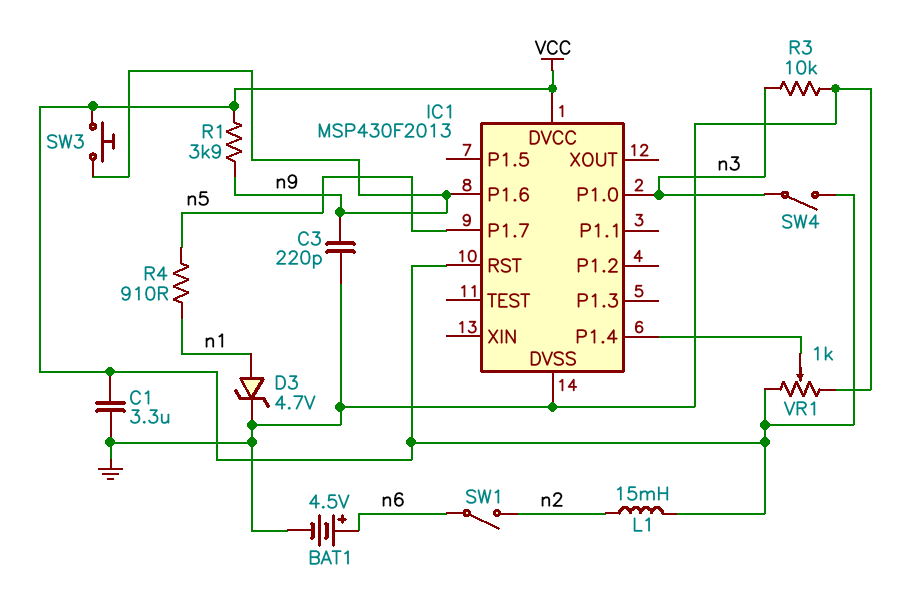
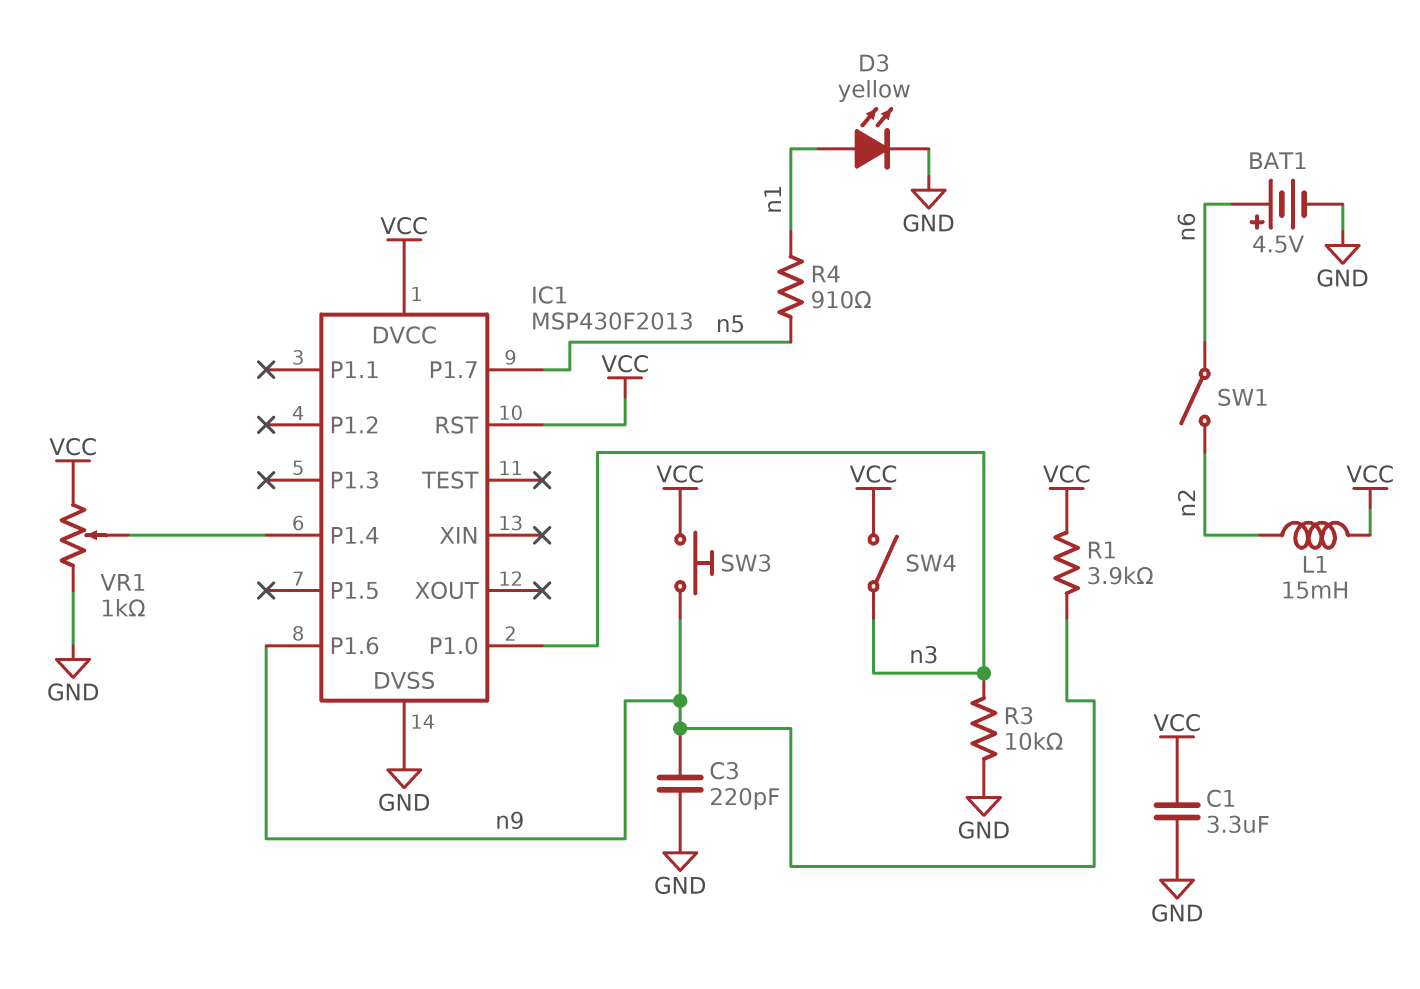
D3: zener 4.7V (A n1, K GND) -> LED yellow (A n1, K GND)

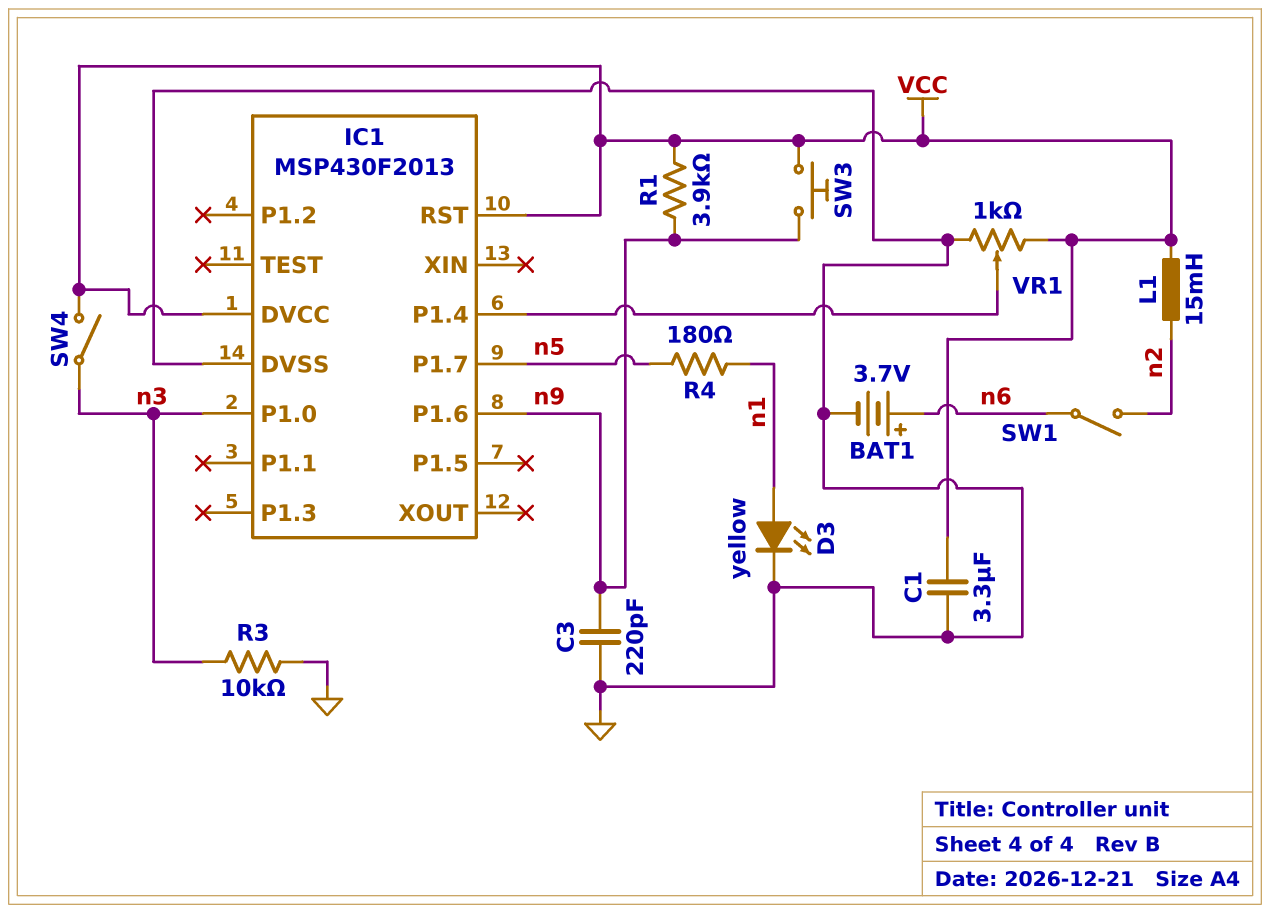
BAT1: 4.5V (plus n6, minus GND) -> 3.7V (plus n6, minus GND)
R4: 910 (n1, n5) -> 180 (n1, n5)

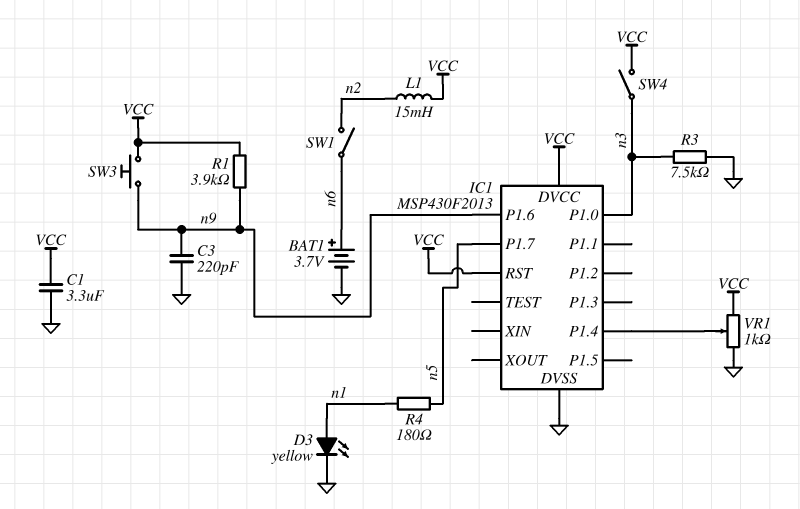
R3: 10k (GND, n3) -> 7.5k (GND, n3)

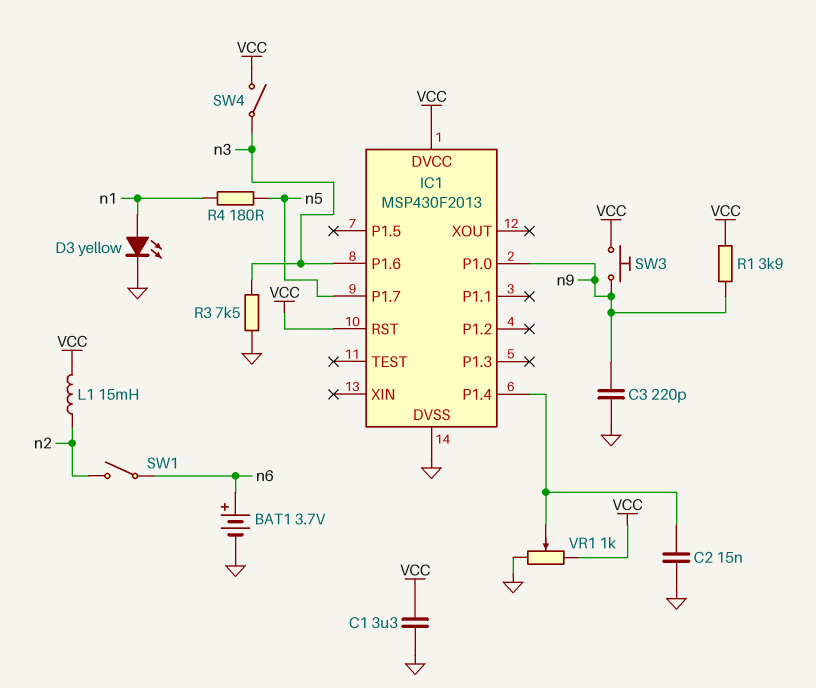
C2: none -> 15nF (GND, IC1/P1.4)
IC1 pin P1.0: n3 -> n9
IC1 pin P1.6: n9 -> n3

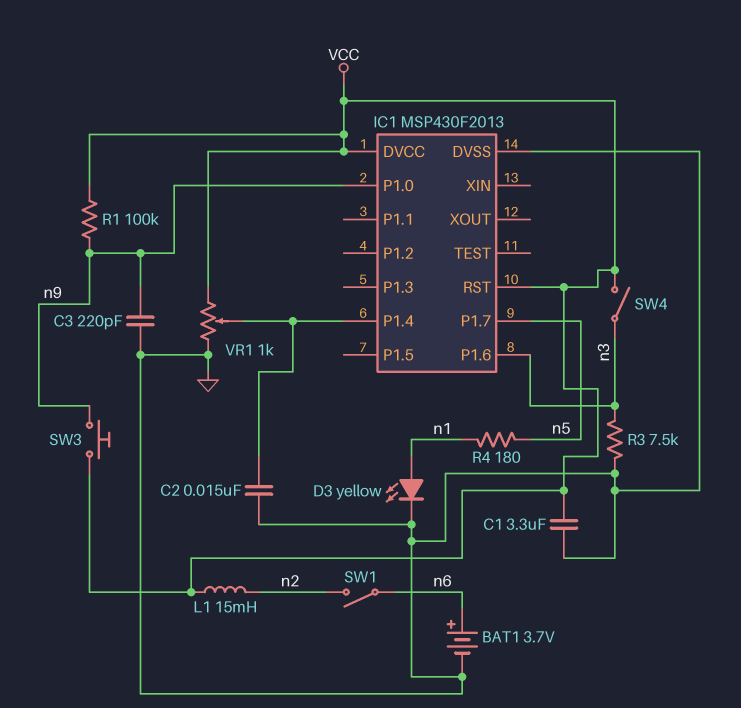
R1: 3.9k (VCC, n9) -> 100k (VCC, n9)

